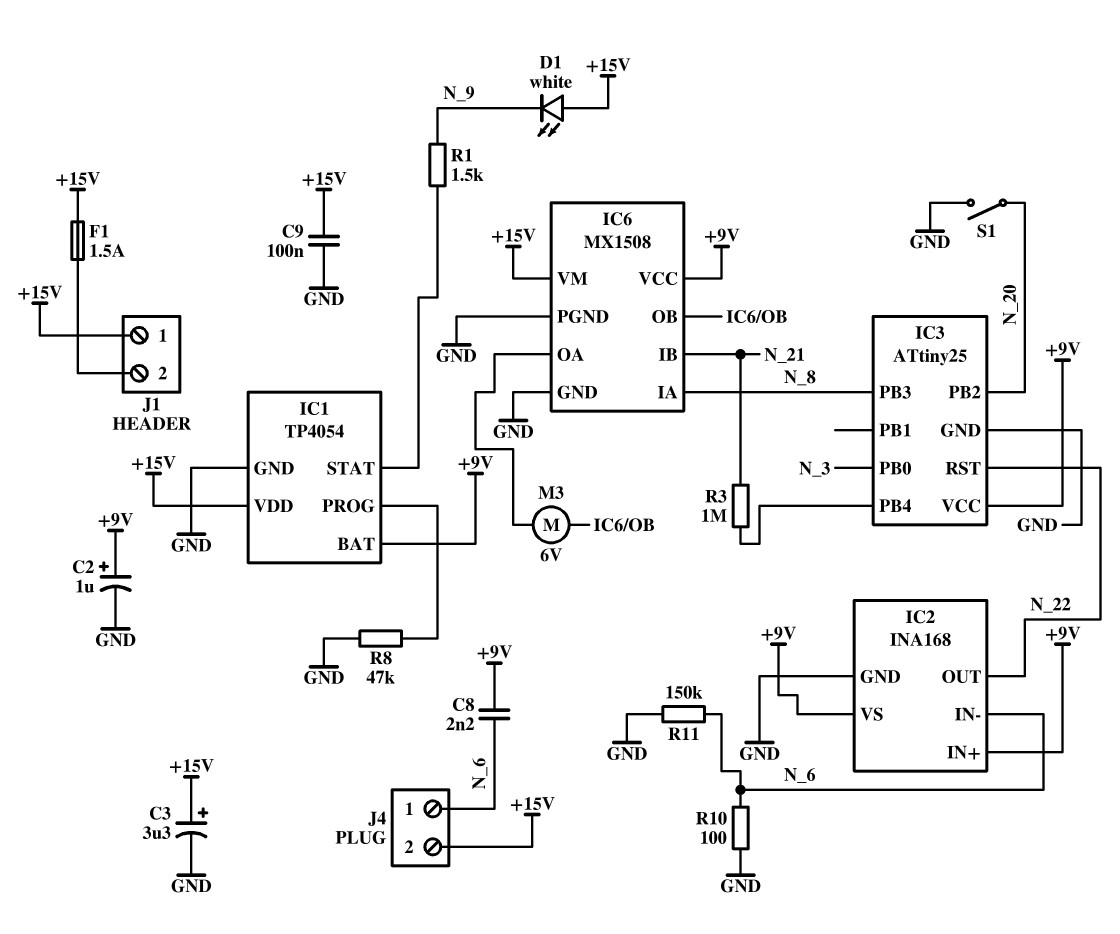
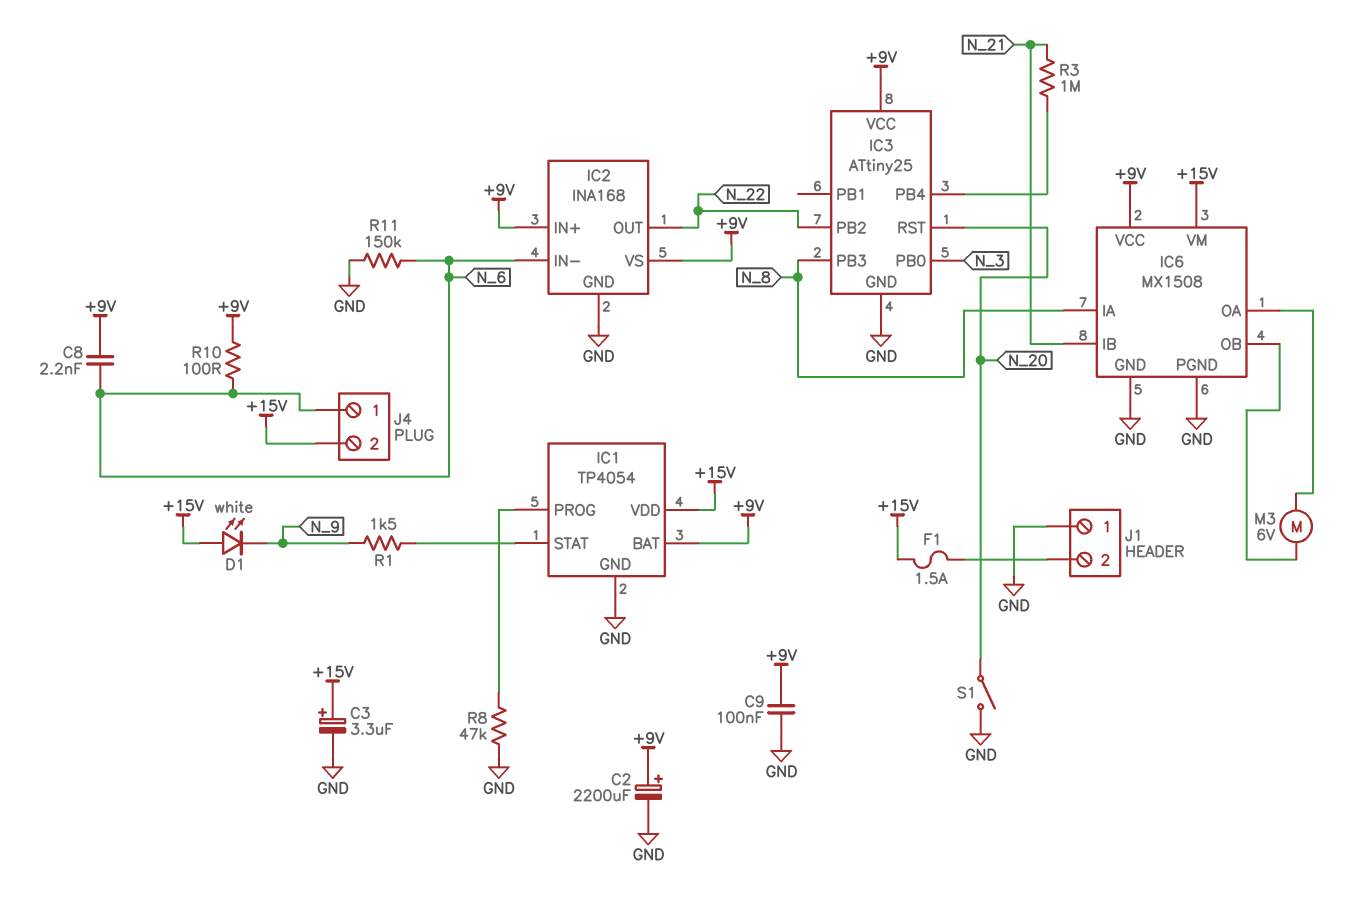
C2: 1uF (plus +9V, minus GND) -> 2200uF (plus +9V, minus GND)
C9: 100nF (+15V, GND) -> 100nF (+9V, GND)
IC3 pin PB2: N_20 -> N_22
IC3 pin RST: N_22 -> N_20
J1 pin 1: +15V -> GND
R10: 100 (GND, N_6) -> 100 (+9V, N_6)

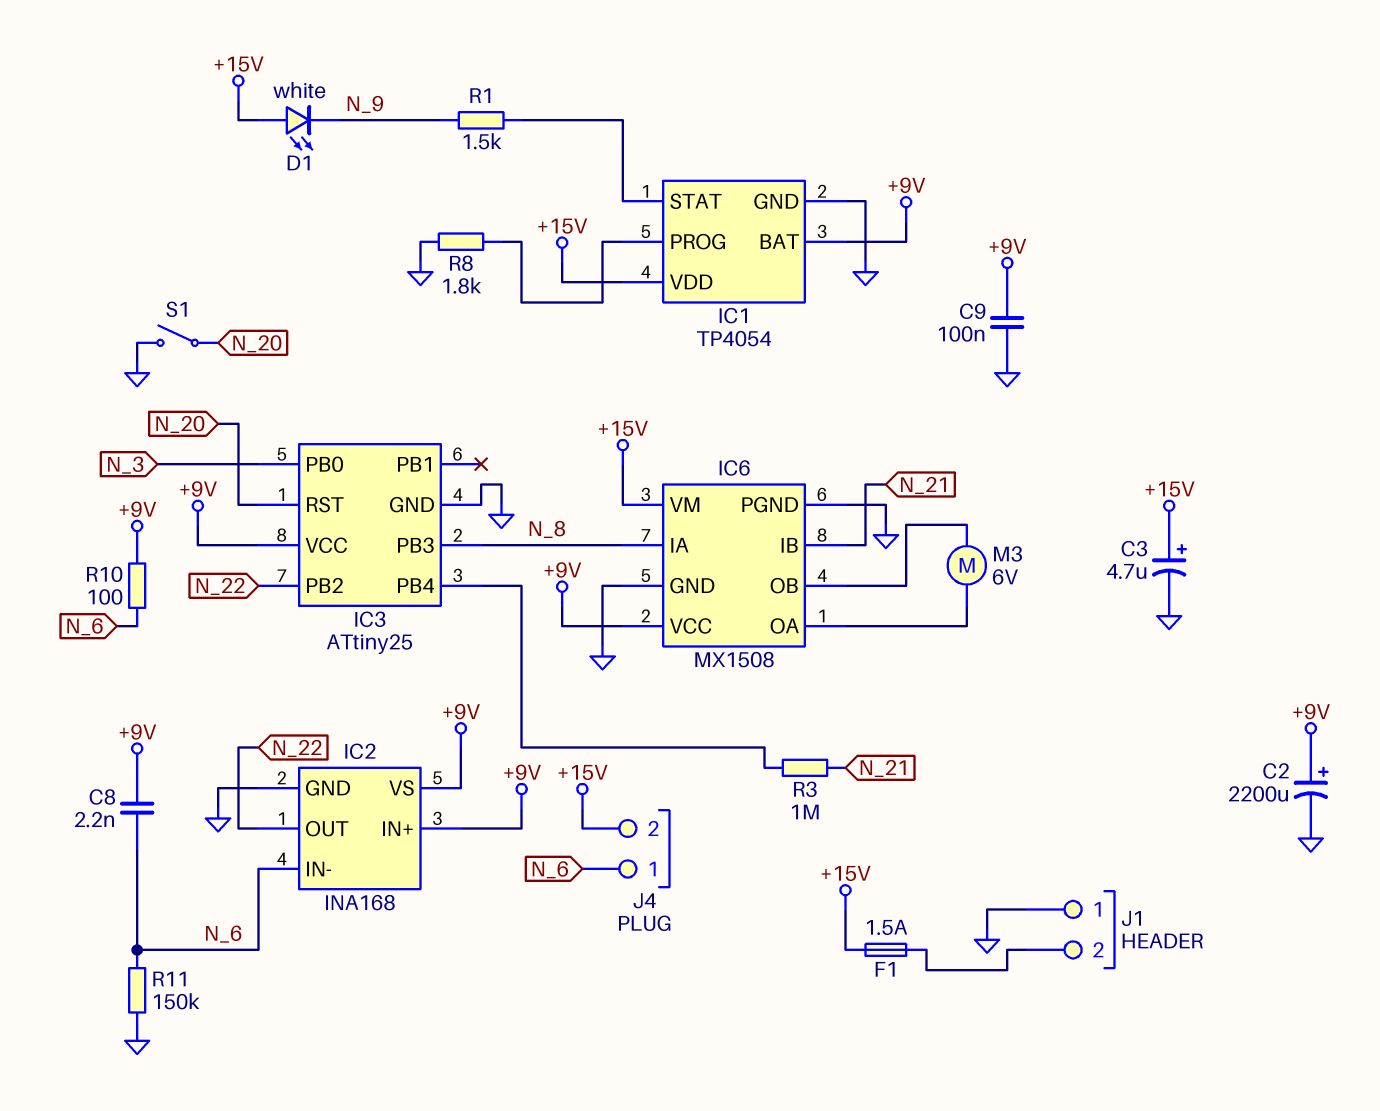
C3: 3.3uF (plus +15V, minus GND) -> 4.7uF (plus +15V, minus GND)
R8: 47k (GND, IC1/PROG) -> 1.8k (GND, IC1/PROG)

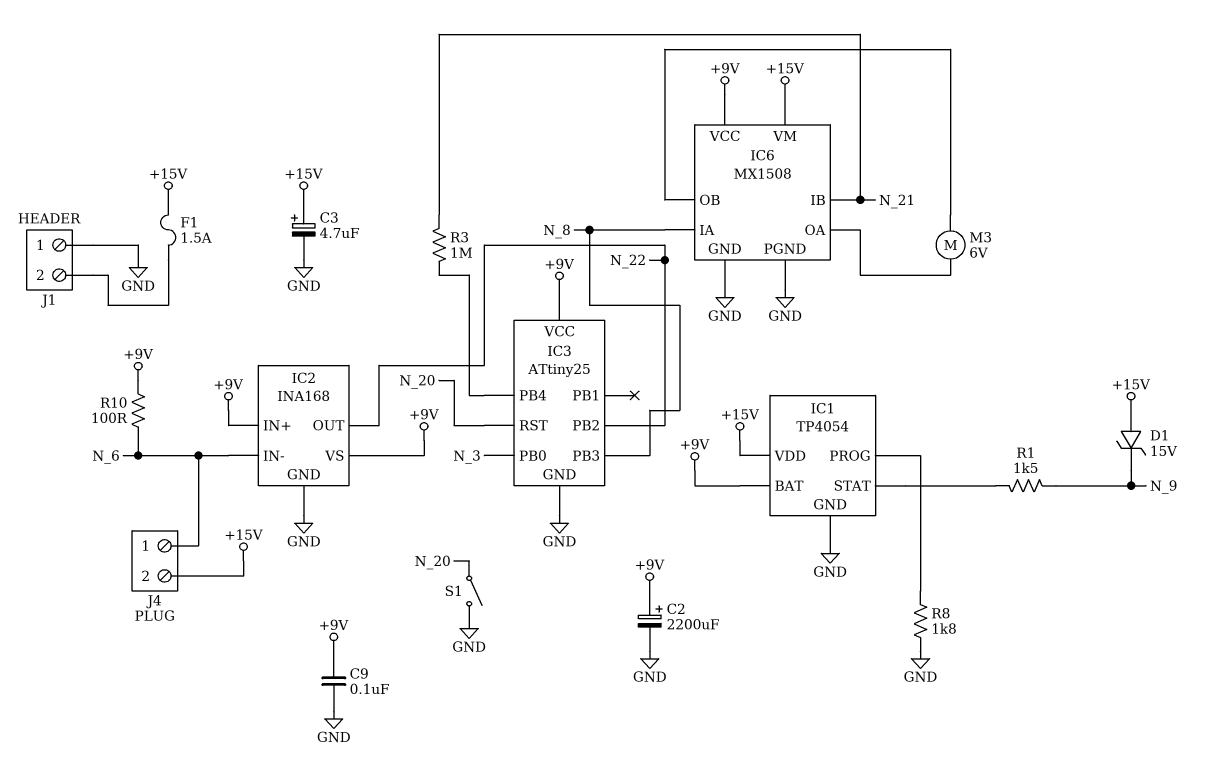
C8: 2.2nF (+9V, N_6) -> none
D1: LED white (A +15V, K N_9) -> zener 15V (A +15V, K N_9)
R11: 150k (GND, N_6) -> none

